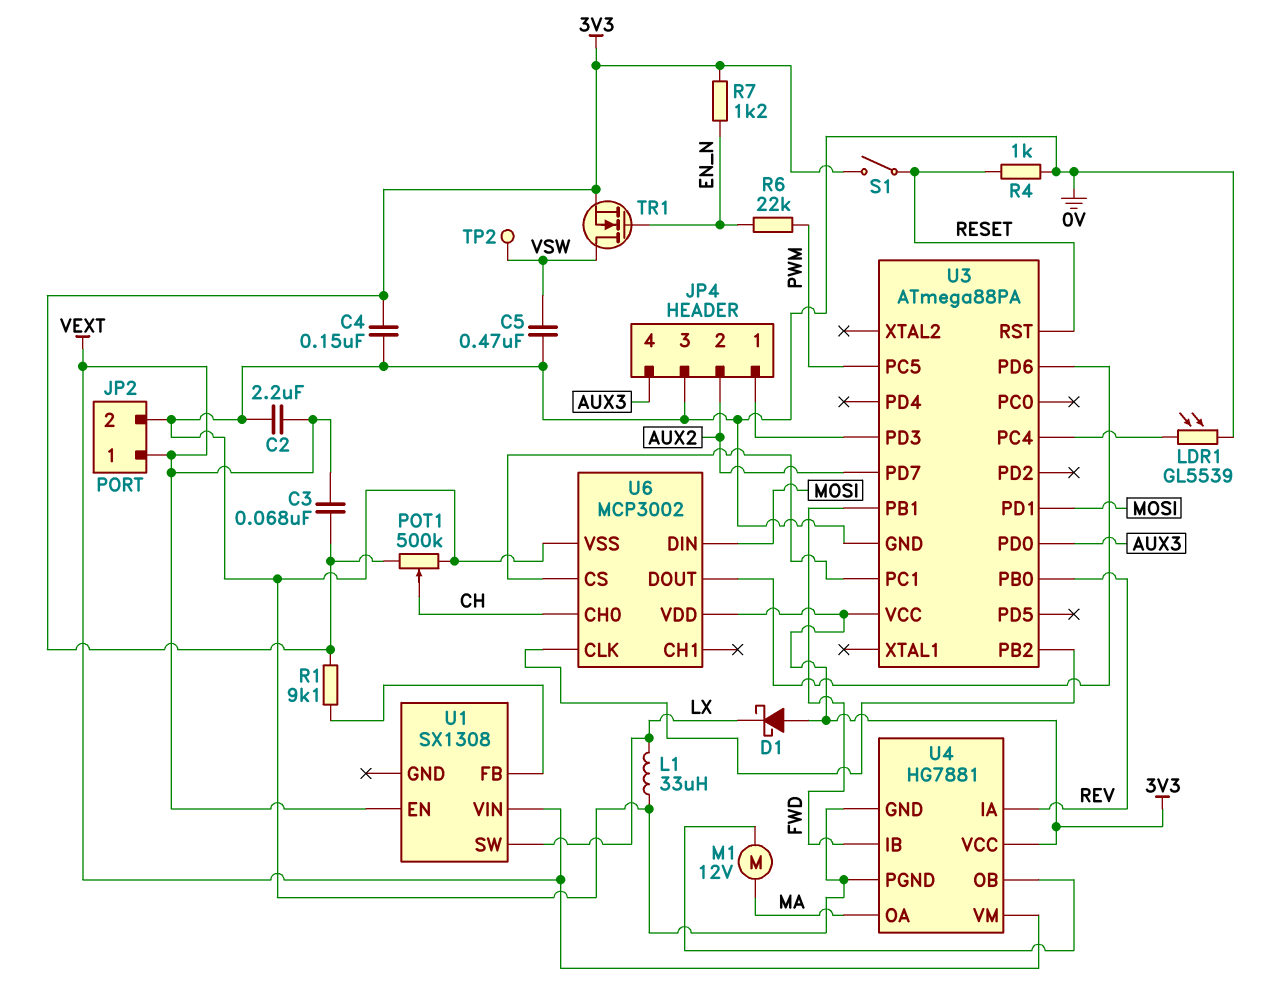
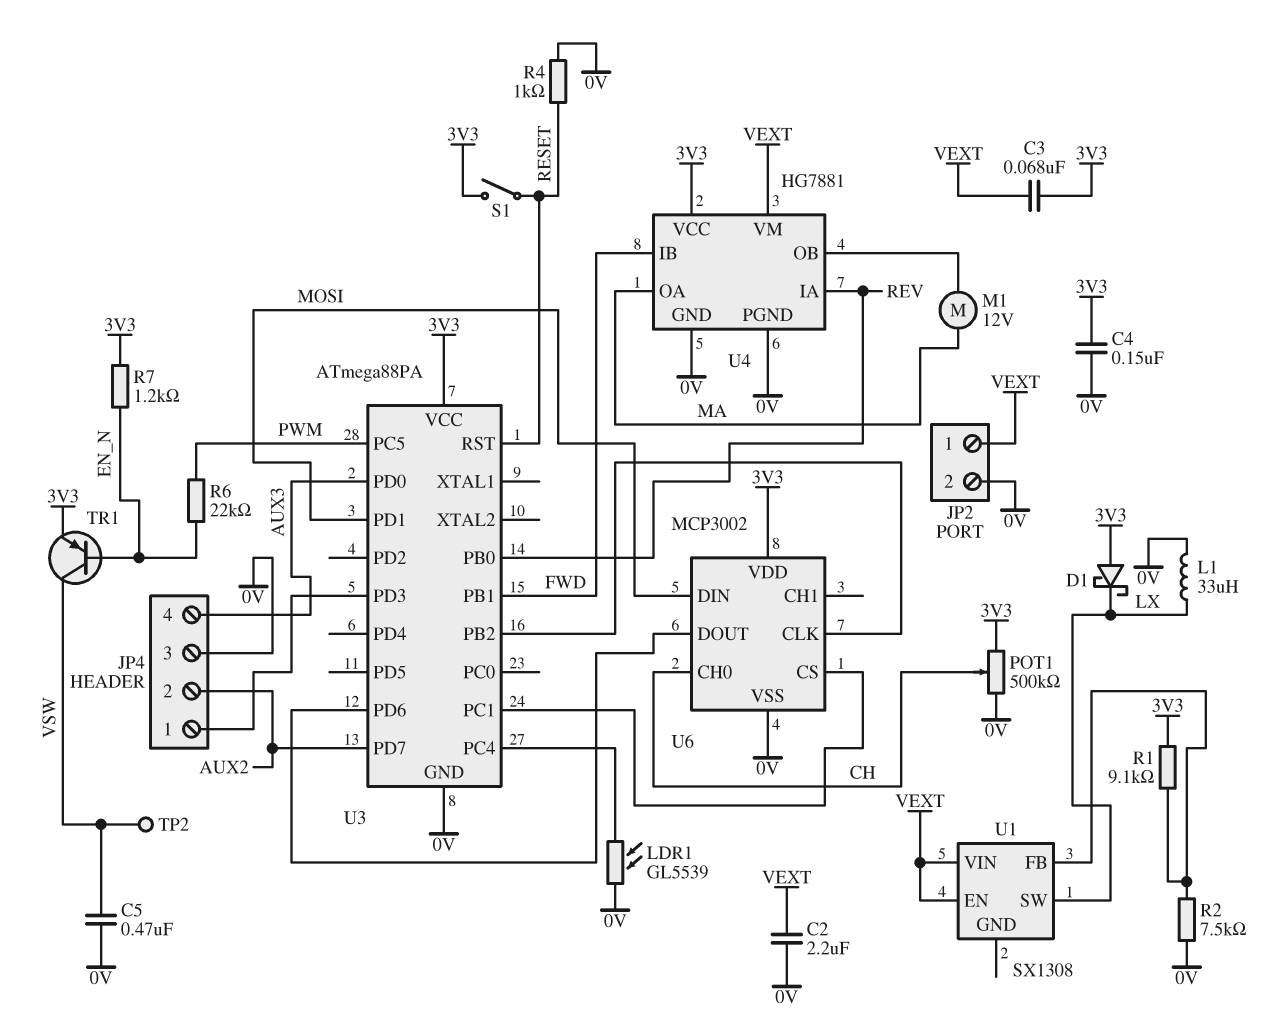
R2: none -> 7.5k (0V, U1/FB)
TR1: NMOS (G EN_N, D VSW, S 3V3) -> PNP (B EN_N, C VSW, E 3V3)

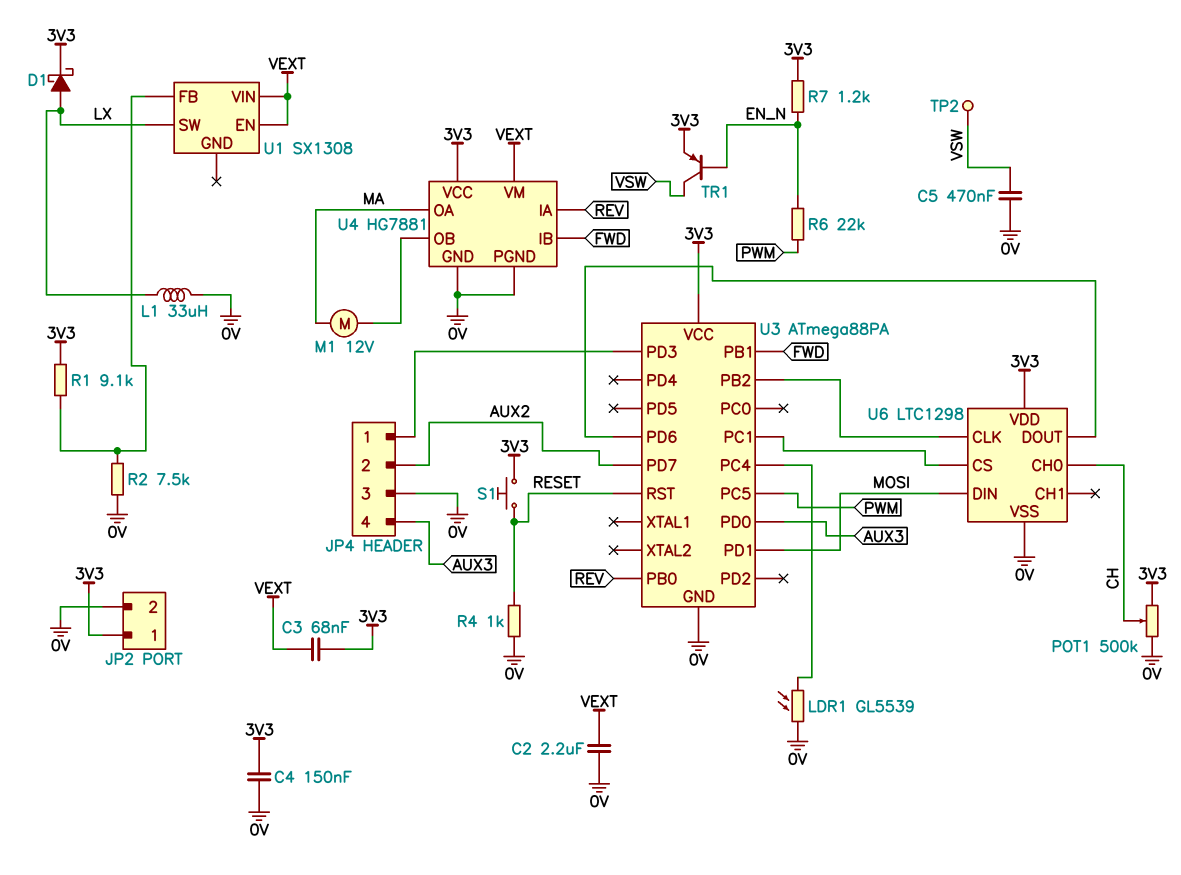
D1: schottky (A 3V3, K LX) -> schottky (A LX, K 3V3)
JP2 pin 1: VEXT -> 3V3
S1: switch (3V3, RESET) -> button (3V3, RESET)
U6: MCP3002 -> LTC1298

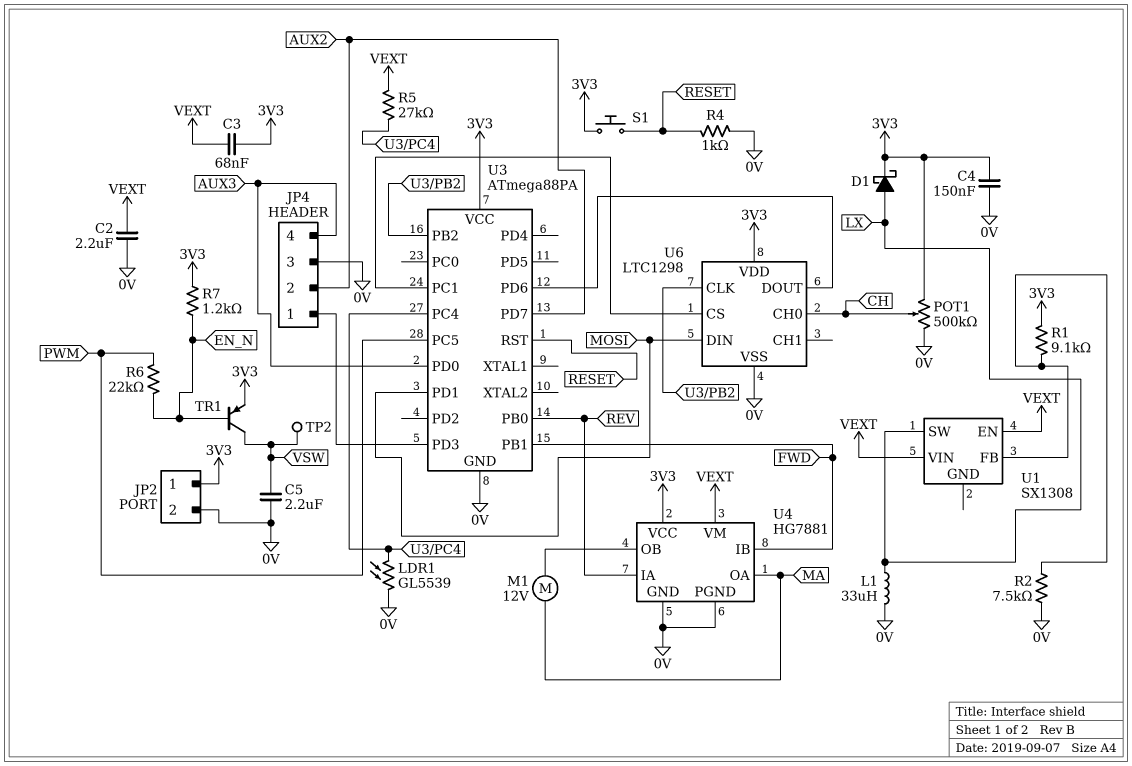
C5: 470nF (0V, VSW) -> 2.2uF (0V, VSW)
R5: none -> 27k (U3/PC4, VEXT)

